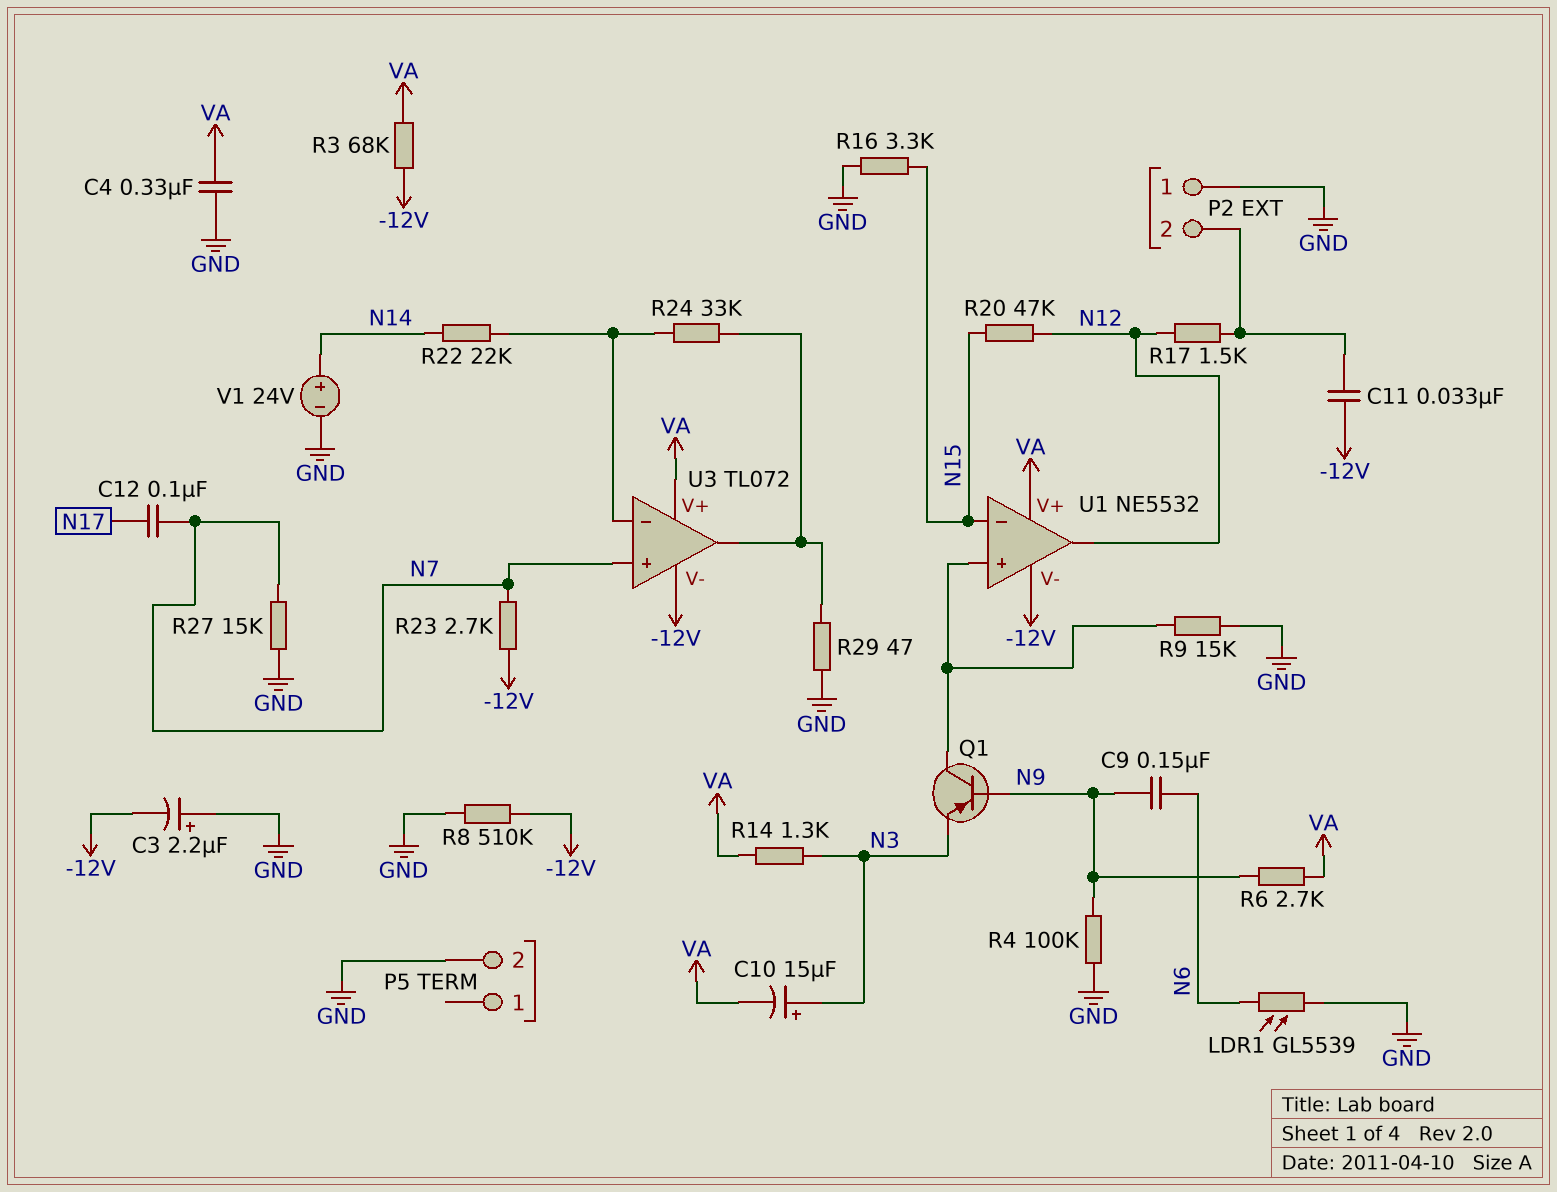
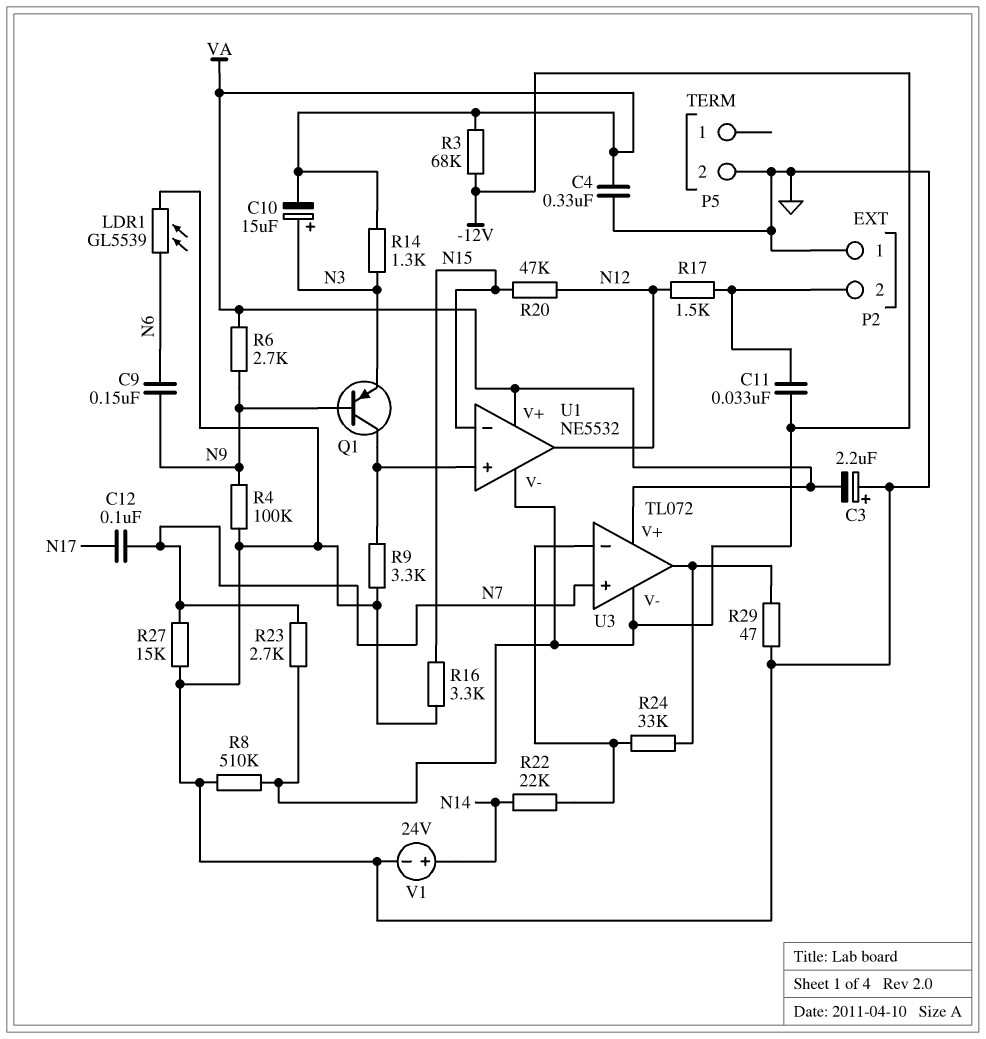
C3: 2.2uF (plus GND, minus -12V) -> 2.2uF (plus GND, minus VA)
R9: 15k (GND, U1/in+) -> 3.3k (GND, U1/in+)

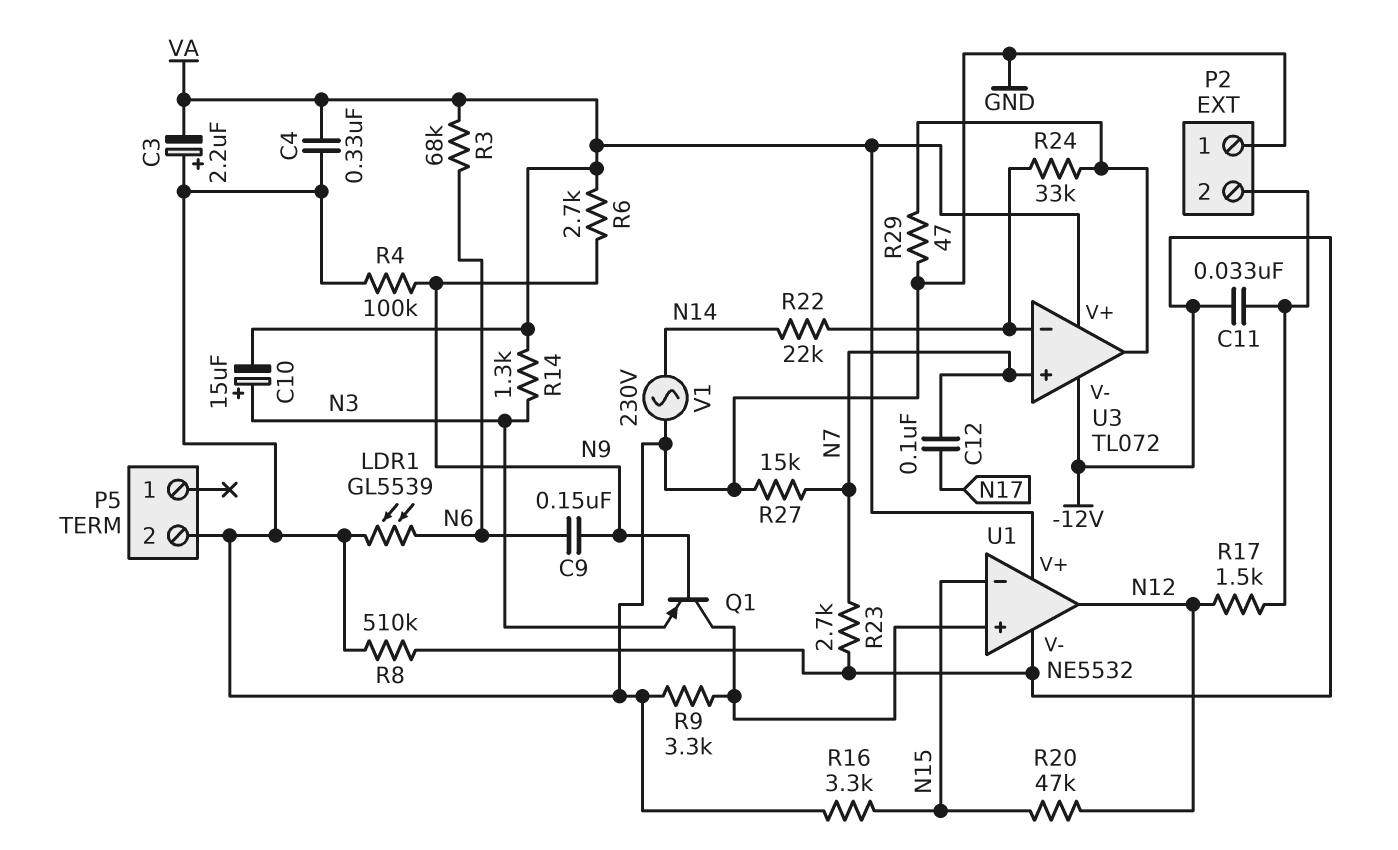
R3: 68k (-12V, VA) -> 68k (N6, VA)
V1: 24V (plus N14, minus GND) -> AC 230V (GND, N14)

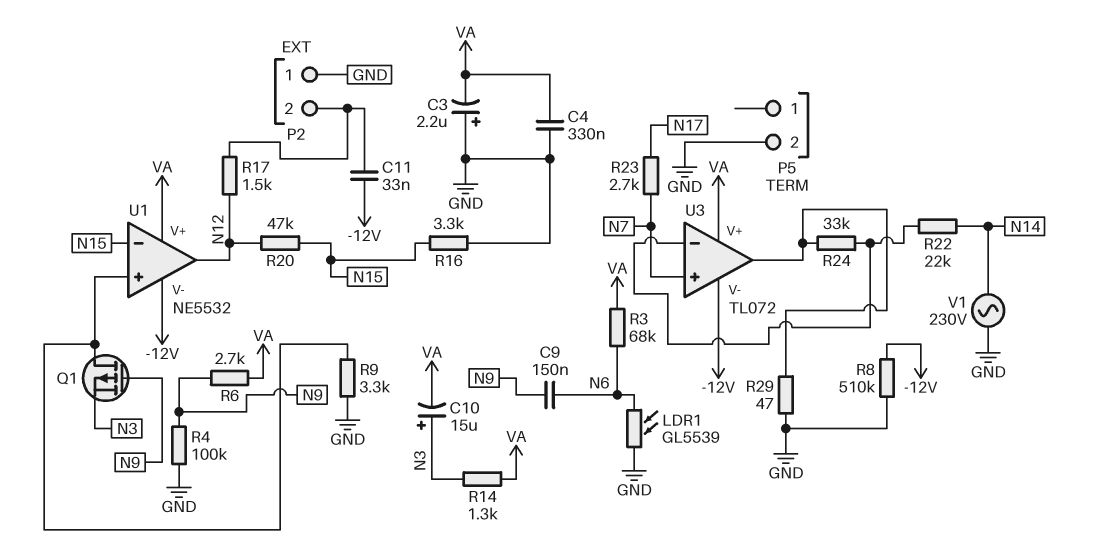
C12: 100nF (N7, N17) -> none
Q1: PNP (B N9, C U1/in+, E N3) -> PMOS (G N9, D U1/in+, S N3)
R23: 2.7k (-12V, N7) -> 2.7k (N7, N17)
R27: 15k (GND, N7) -> none

